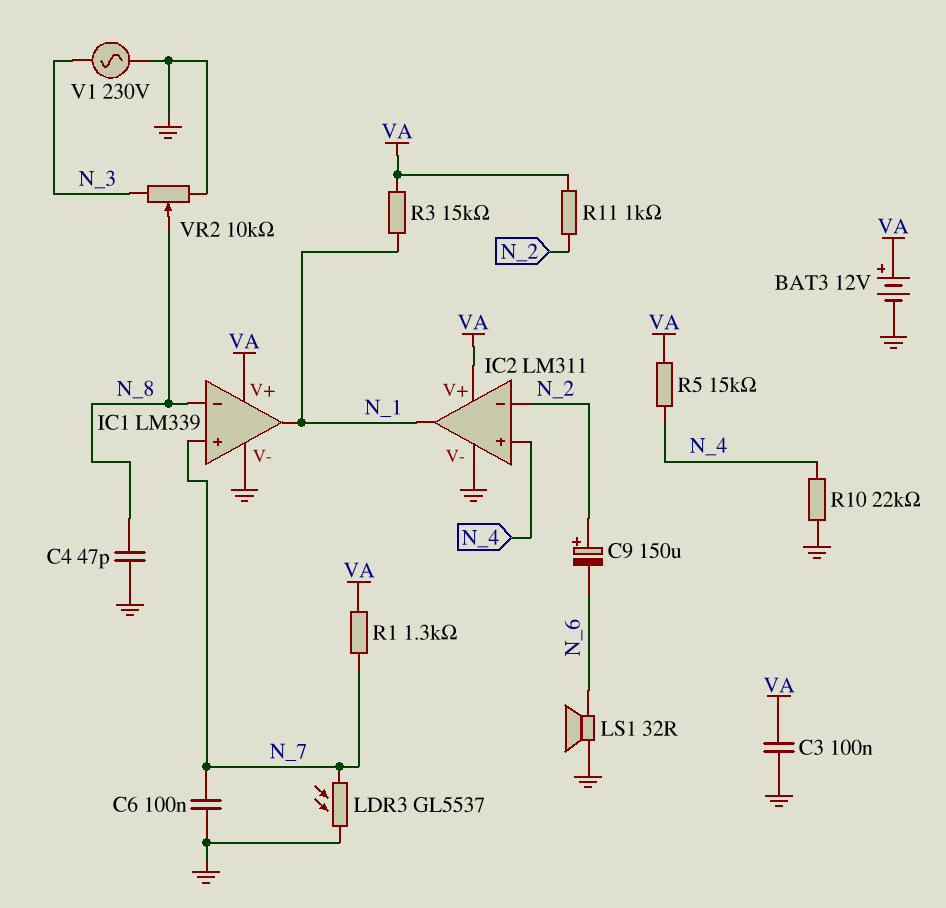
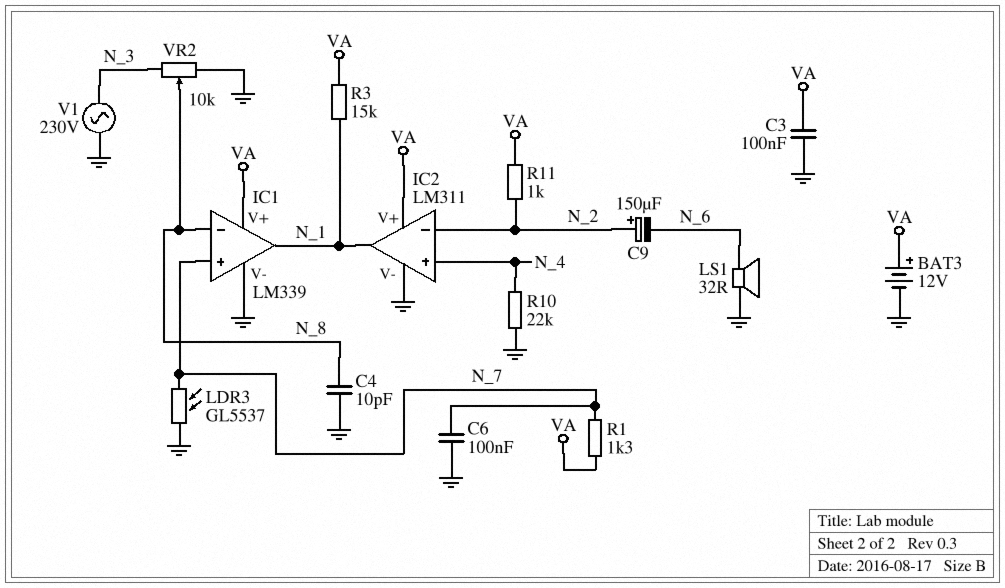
C4: 47pF (GND, N_8) -> 10pF (GND, N_8)
R5: 15k (N_4, VA) -> none

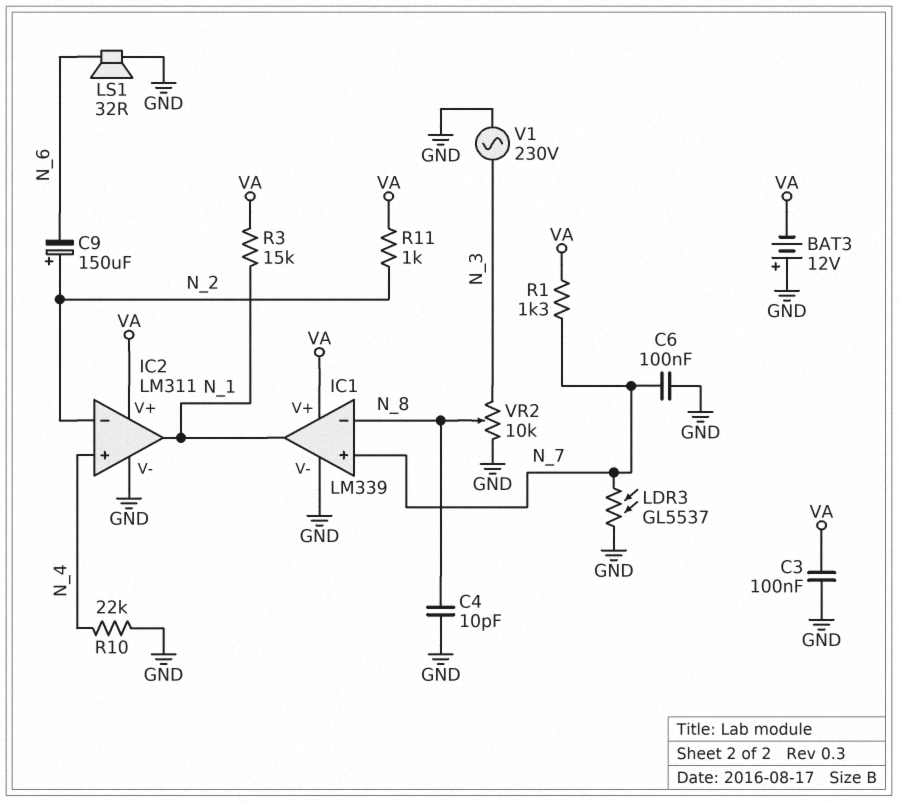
BAT3: 12V (plus VA, minus GND) -> 12V (plus GND, minus VA)

